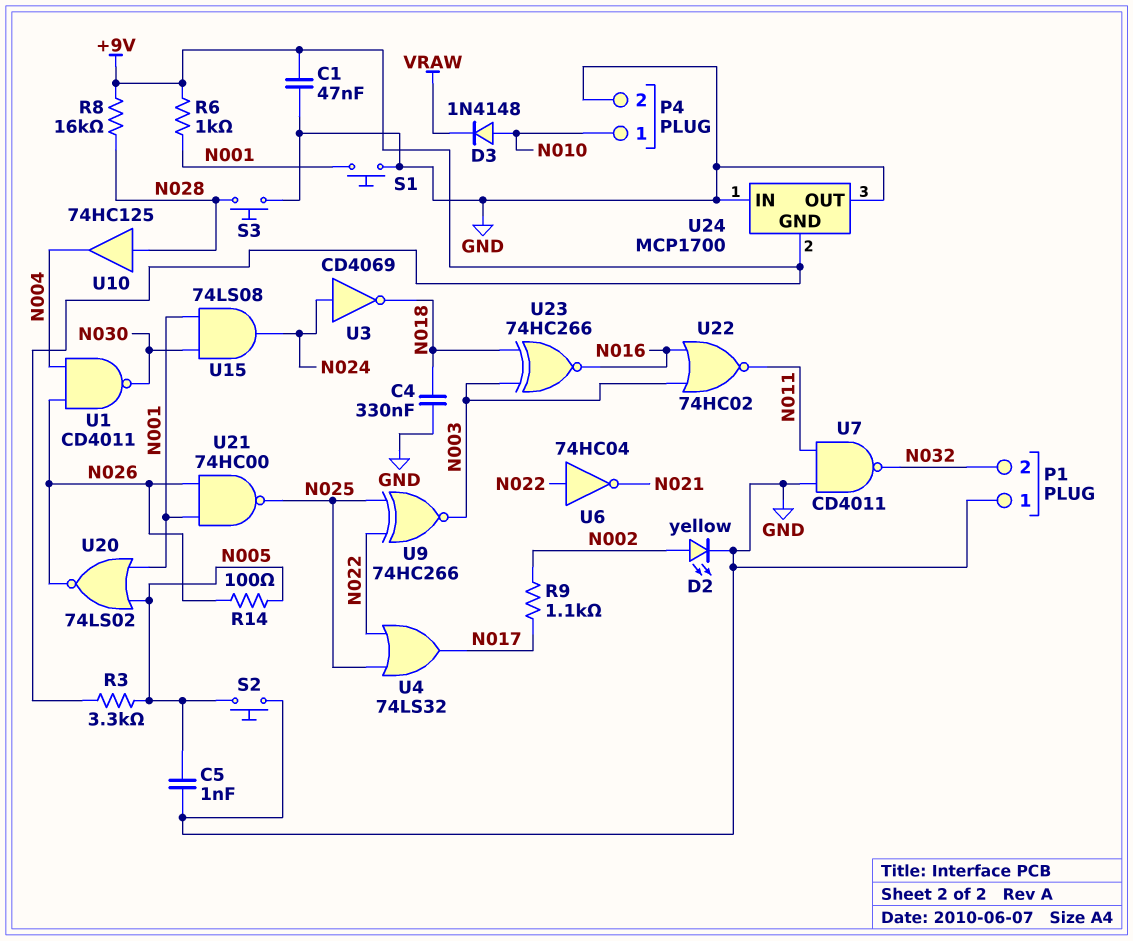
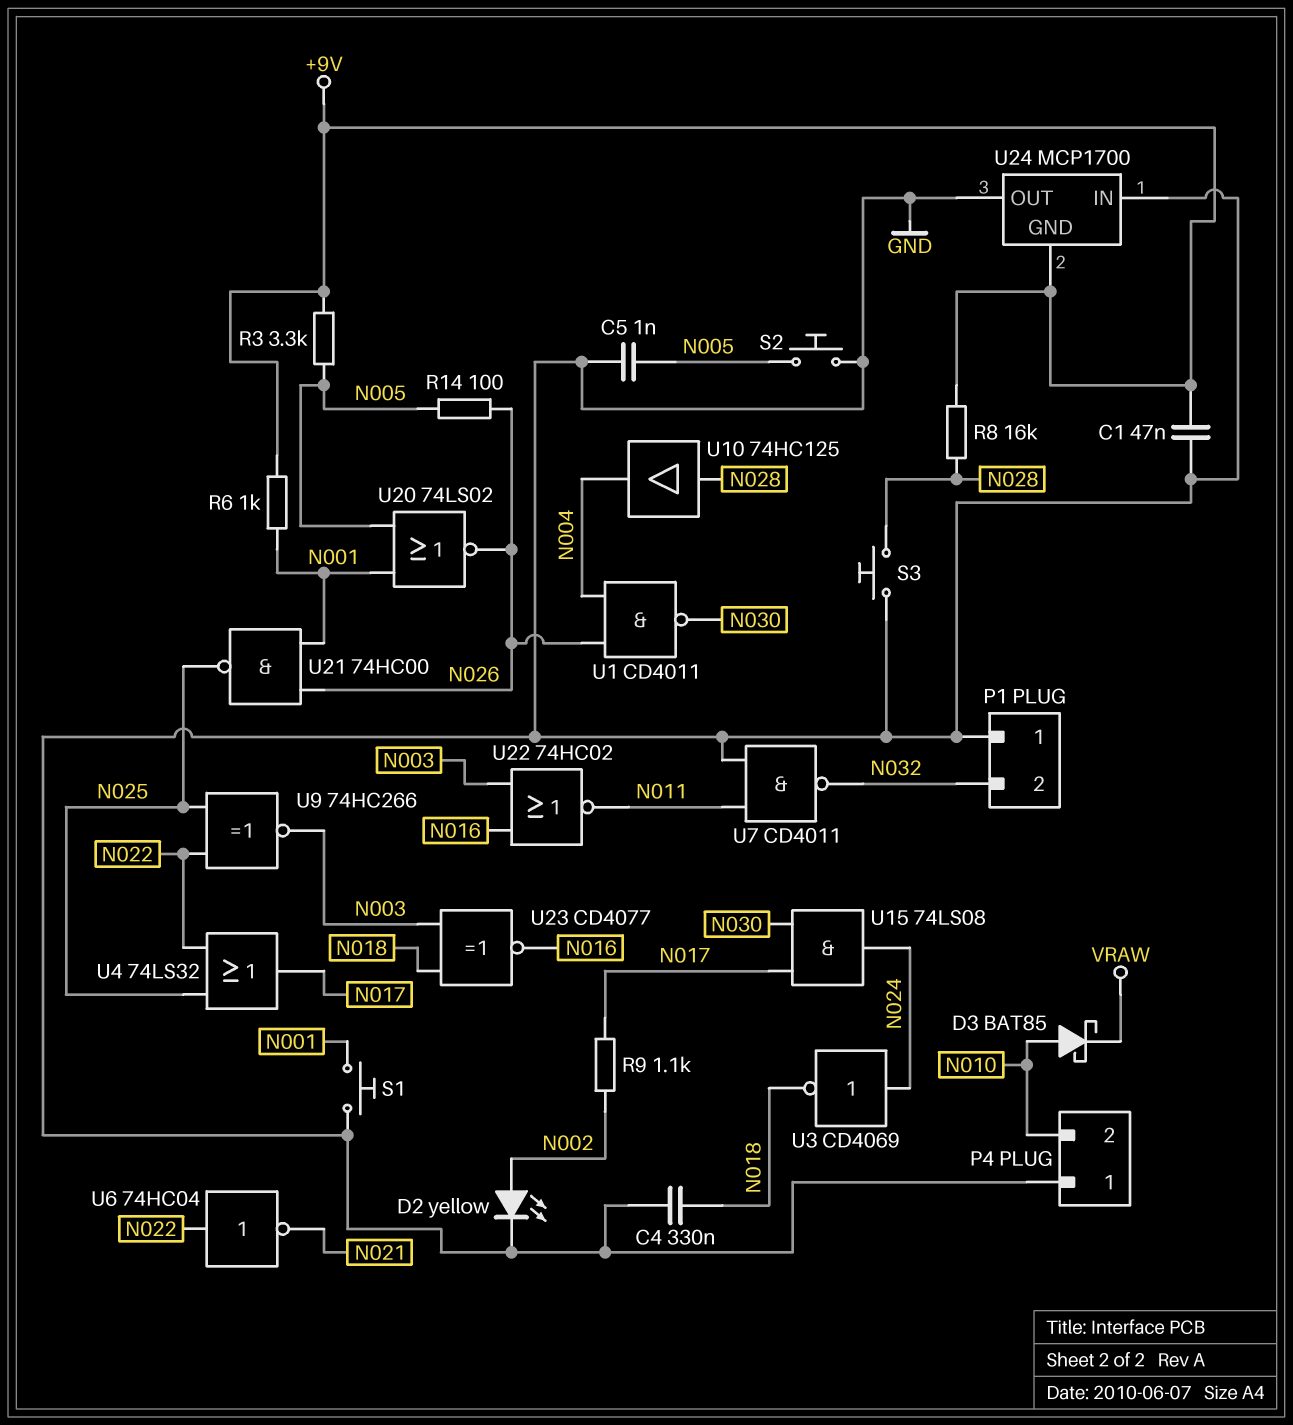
D3: diode 1N4148 (A N010, K VRAW) -> schottky BAT85 (A N010, K VRAW)
P4 pin 1: N010 -> GND
P4 pin 2: GND -> N010
U15: AND 74LS08 (in N001, in N030, out N024) -> AND 74LS08 (in N017, in N030, out N024)
U23: XNOR 74HC266 (in N003, in N018, out N016) -> XNOR CD4077 (in N003, in N018, out N016)

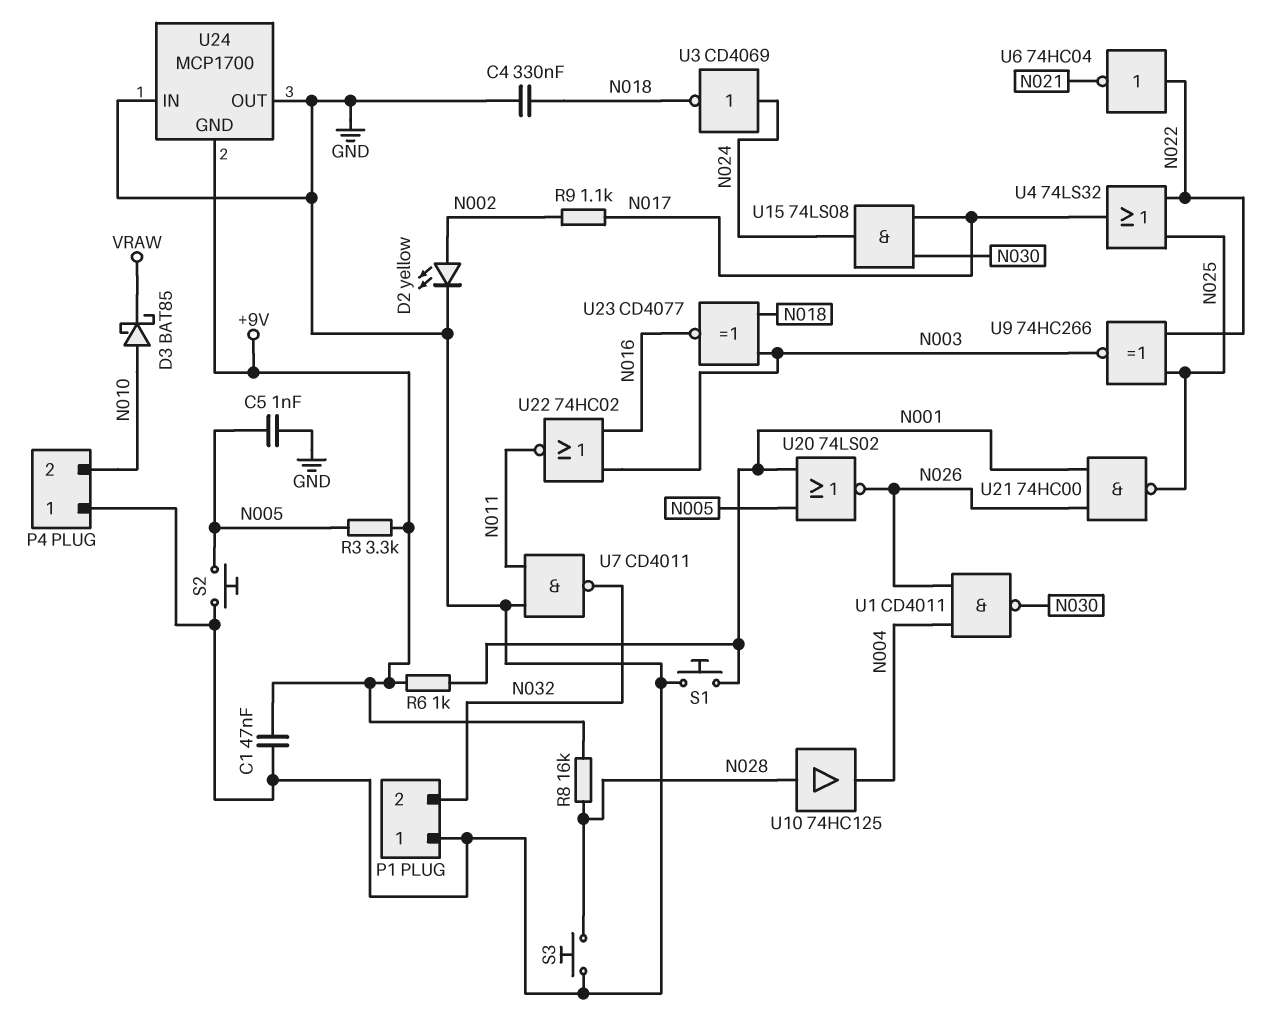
R14: 100 (N005, N026) -> none

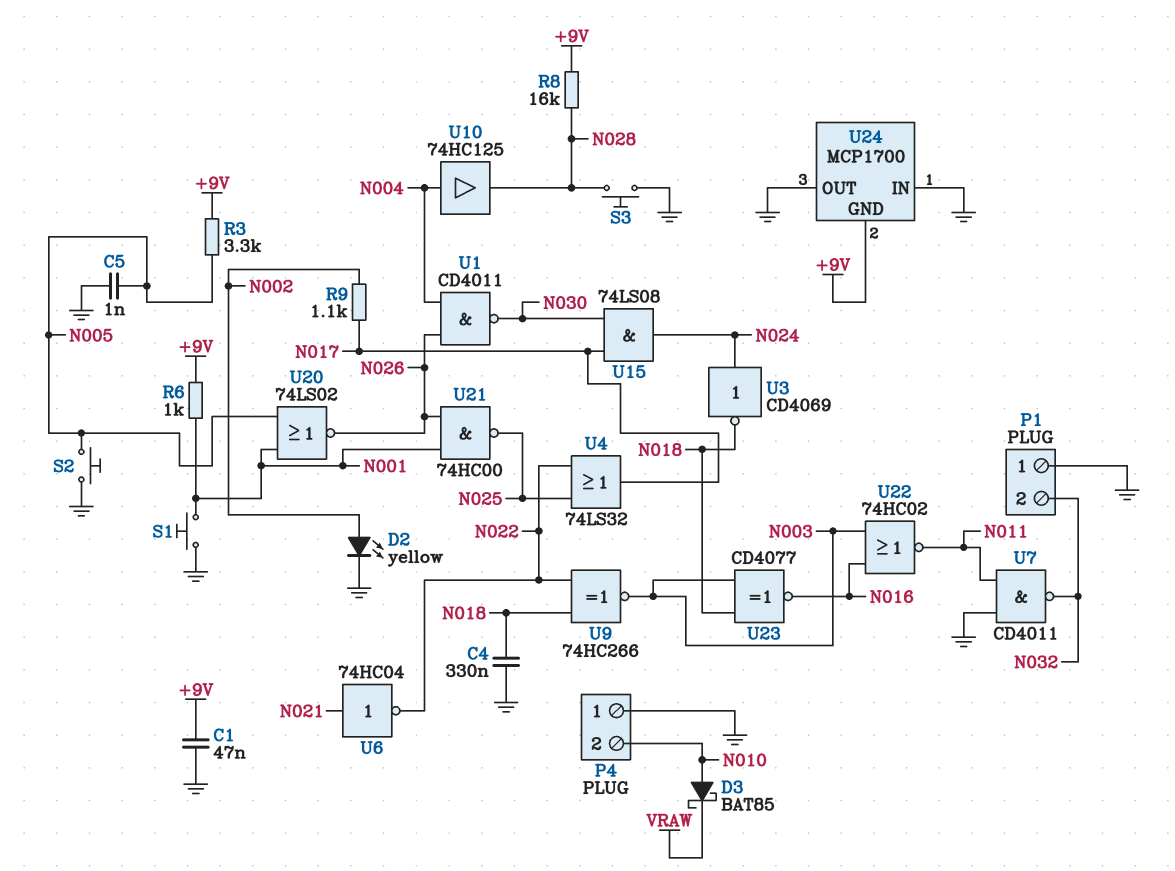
U6: NOT 74HC04 (in N022, out N021) -> NOT 74HC04 (in N021, out N022)
U9: XNOR 74HC266 (in N022, in N025, out N003) -> XNOR 74HC266 (in N018, in N022, out N003)
U10: buffer 74HC125 (in N028, out N004) -> buffer 74HC125 (in N004, out N028)

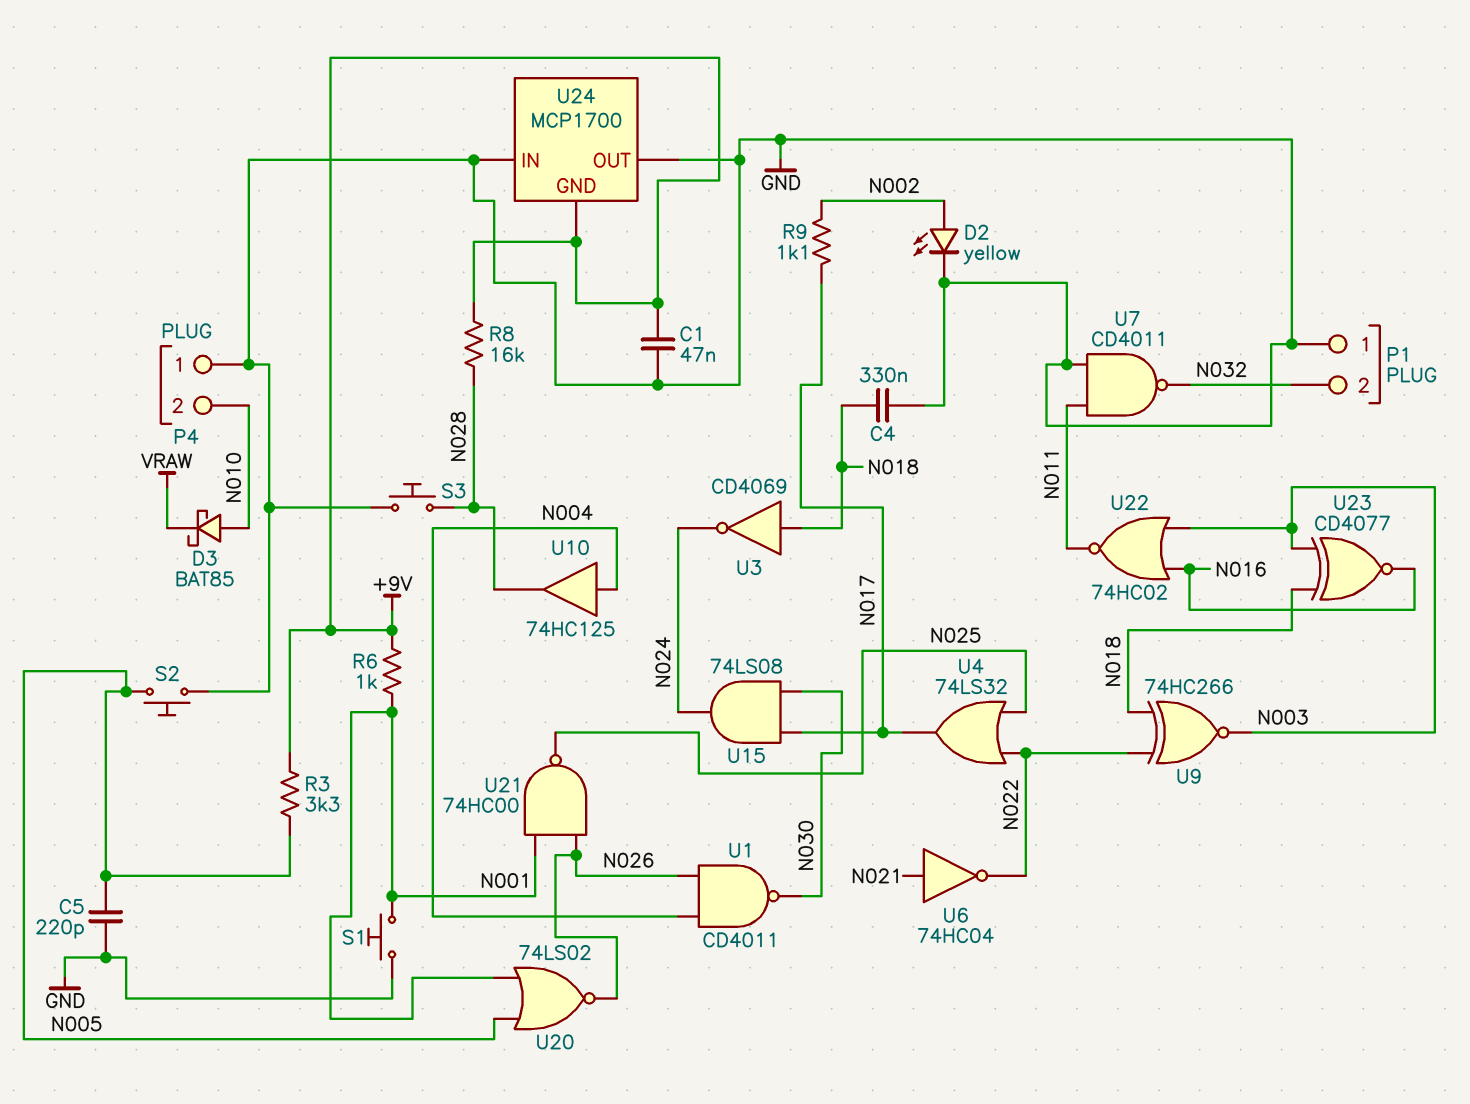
C5: 1nF (GND, N005) -> 220pF (GND, N005)
U3: NOT CD4069 (in N024, out N018) -> NOT CD4069 (in N018, out N024)

